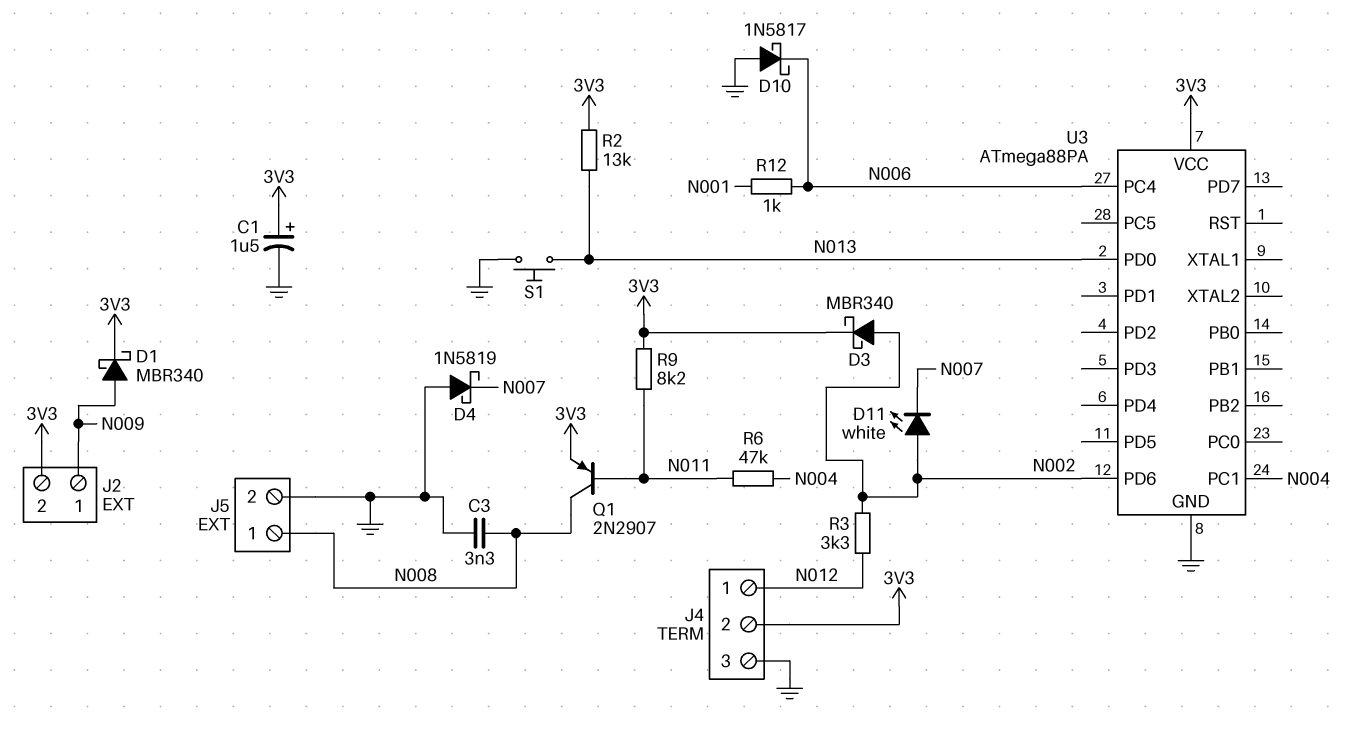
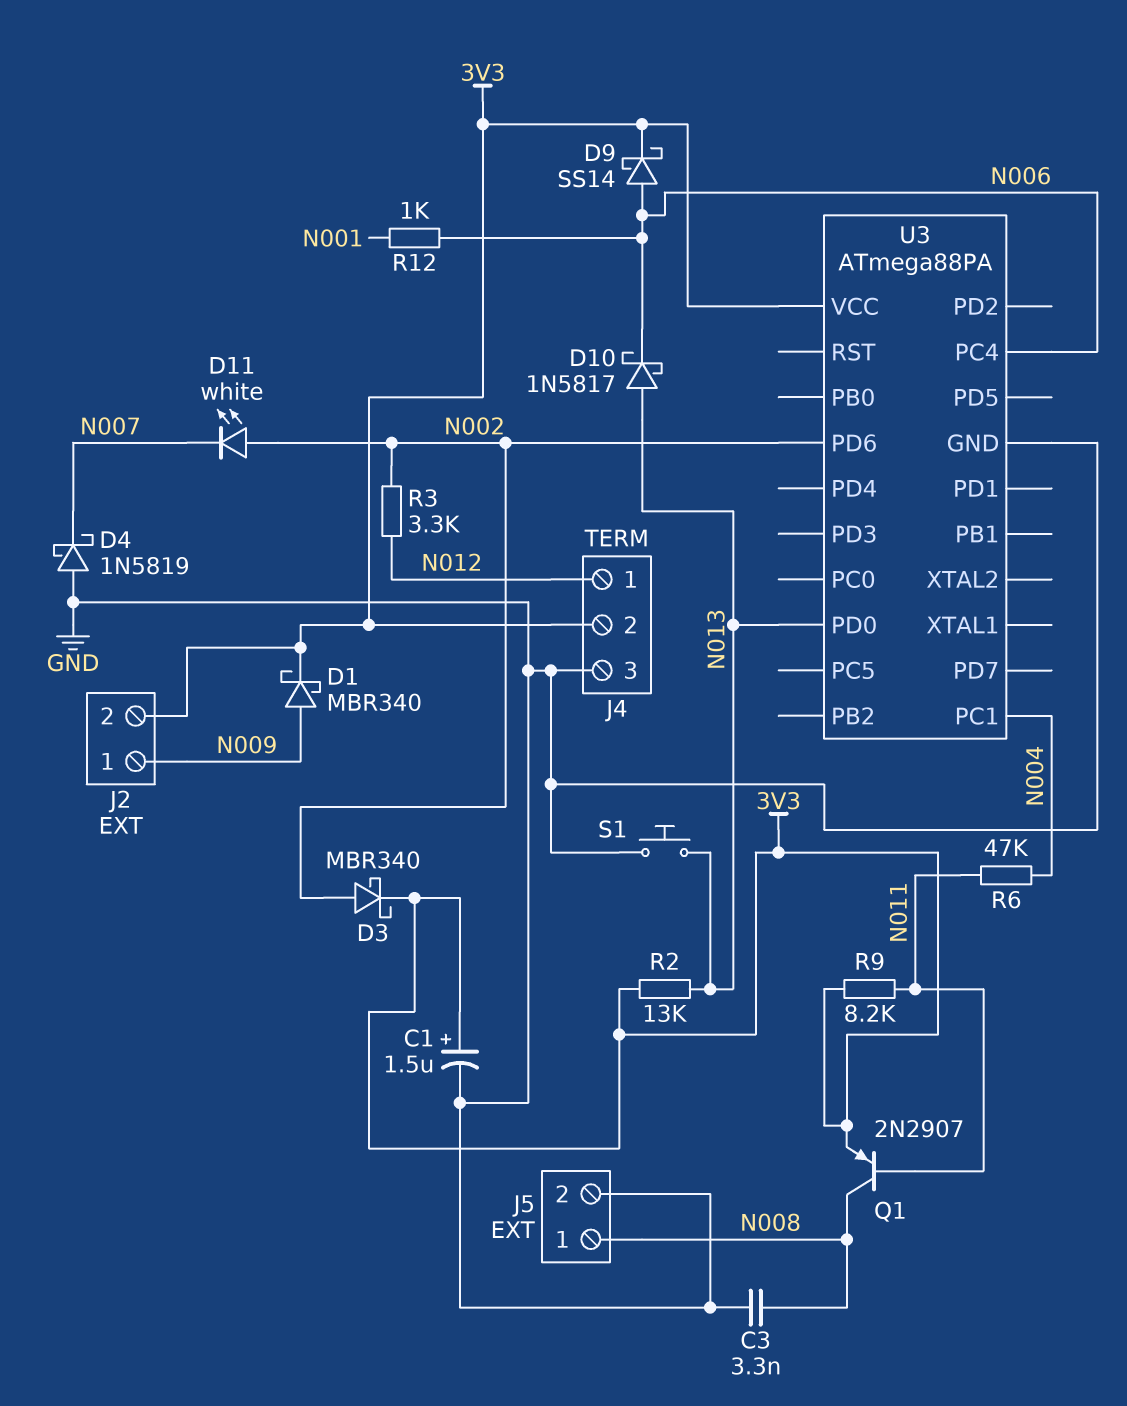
D9: none -> schottky SS14 (A N006, K 3V3)
D10: schottky 1N5817 (A GND, K N006) -> schottky 1N5817 (A N013, K N006)

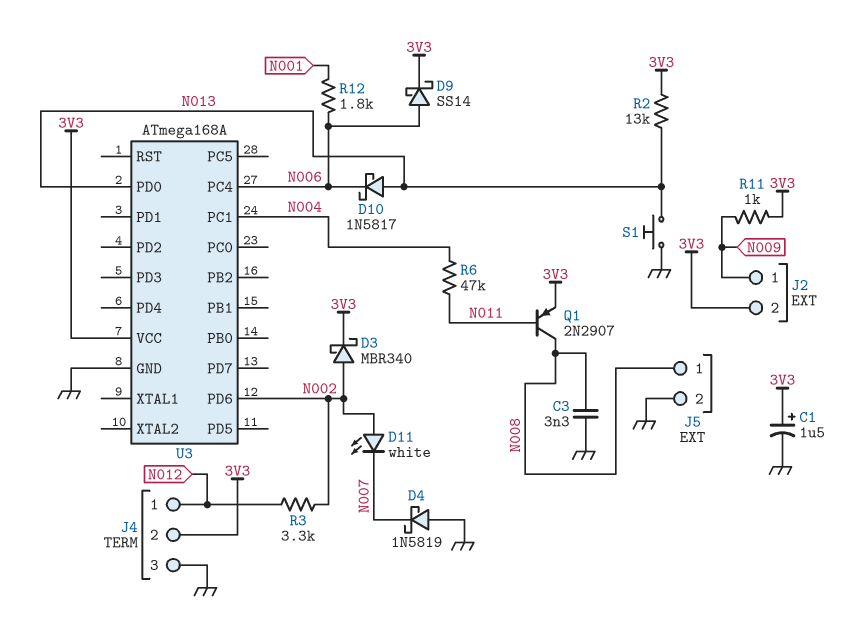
D1: schottky MBR340 (A N009, K 3V3) -> none
R9: 8.2k (3V3, N011) -> none
R11: none -> 1k (3V3, N009)
R12: 1k (N001, N006) -> 1.8k (N001, N006)
U3: ATmega88PA -> ATmega168A

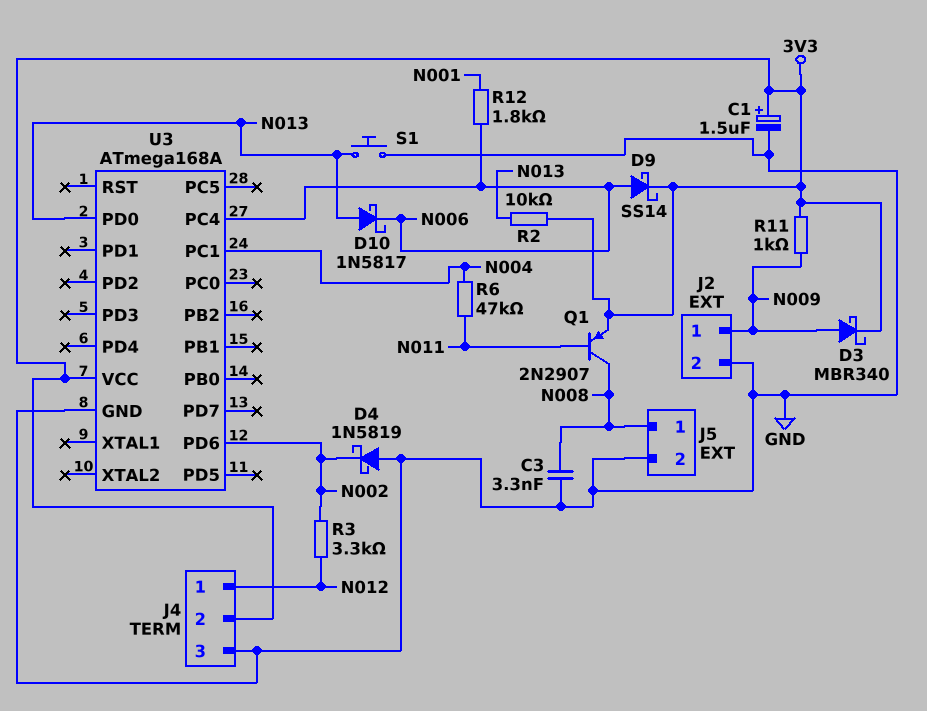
D3: schottky MBR340 (A N002, K 3V3) -> schottky MBR340 (A N009, K 3V3)
D4: schottky 1N5819 (A GND, K N007) -> schottky 1N5819 (A GND, K N002)
D11: LED white (A N002, K N007) -> none
J2 pin 2: 3V3 -> GND
R2: 13k (3V3, N013) -> 10k (3V3, N013)

